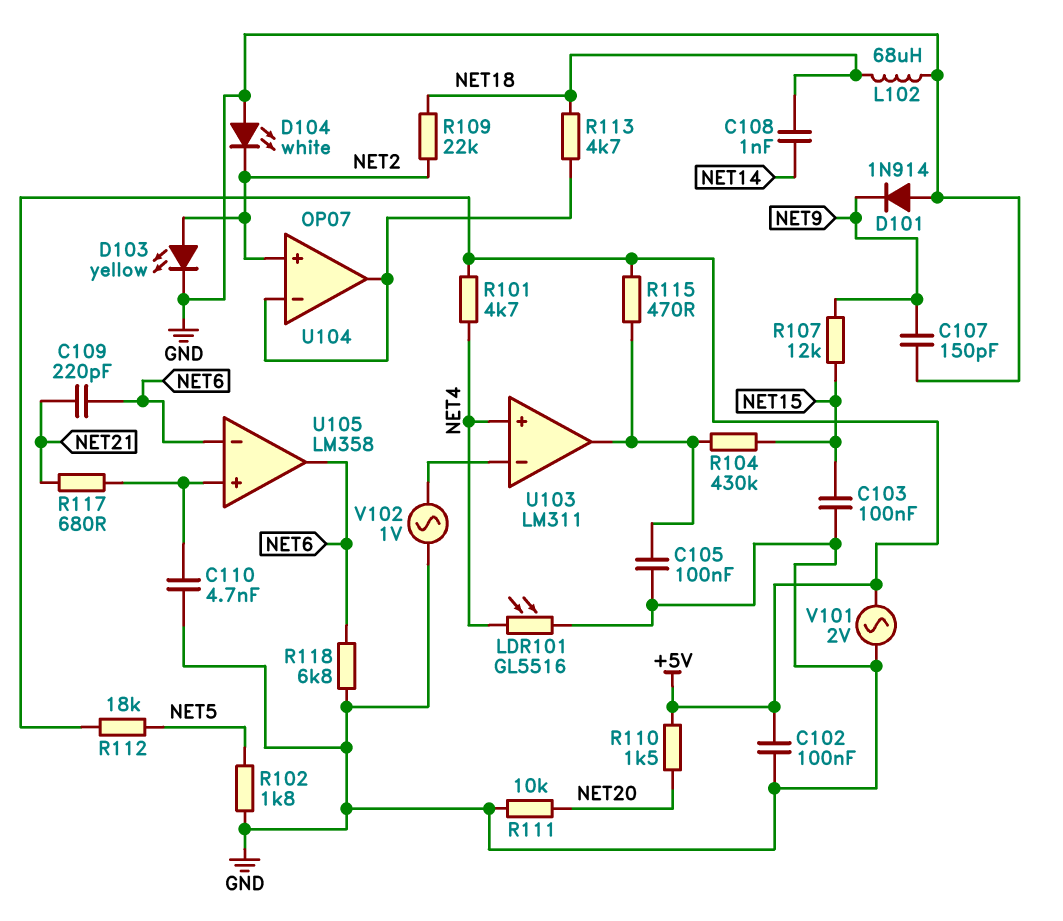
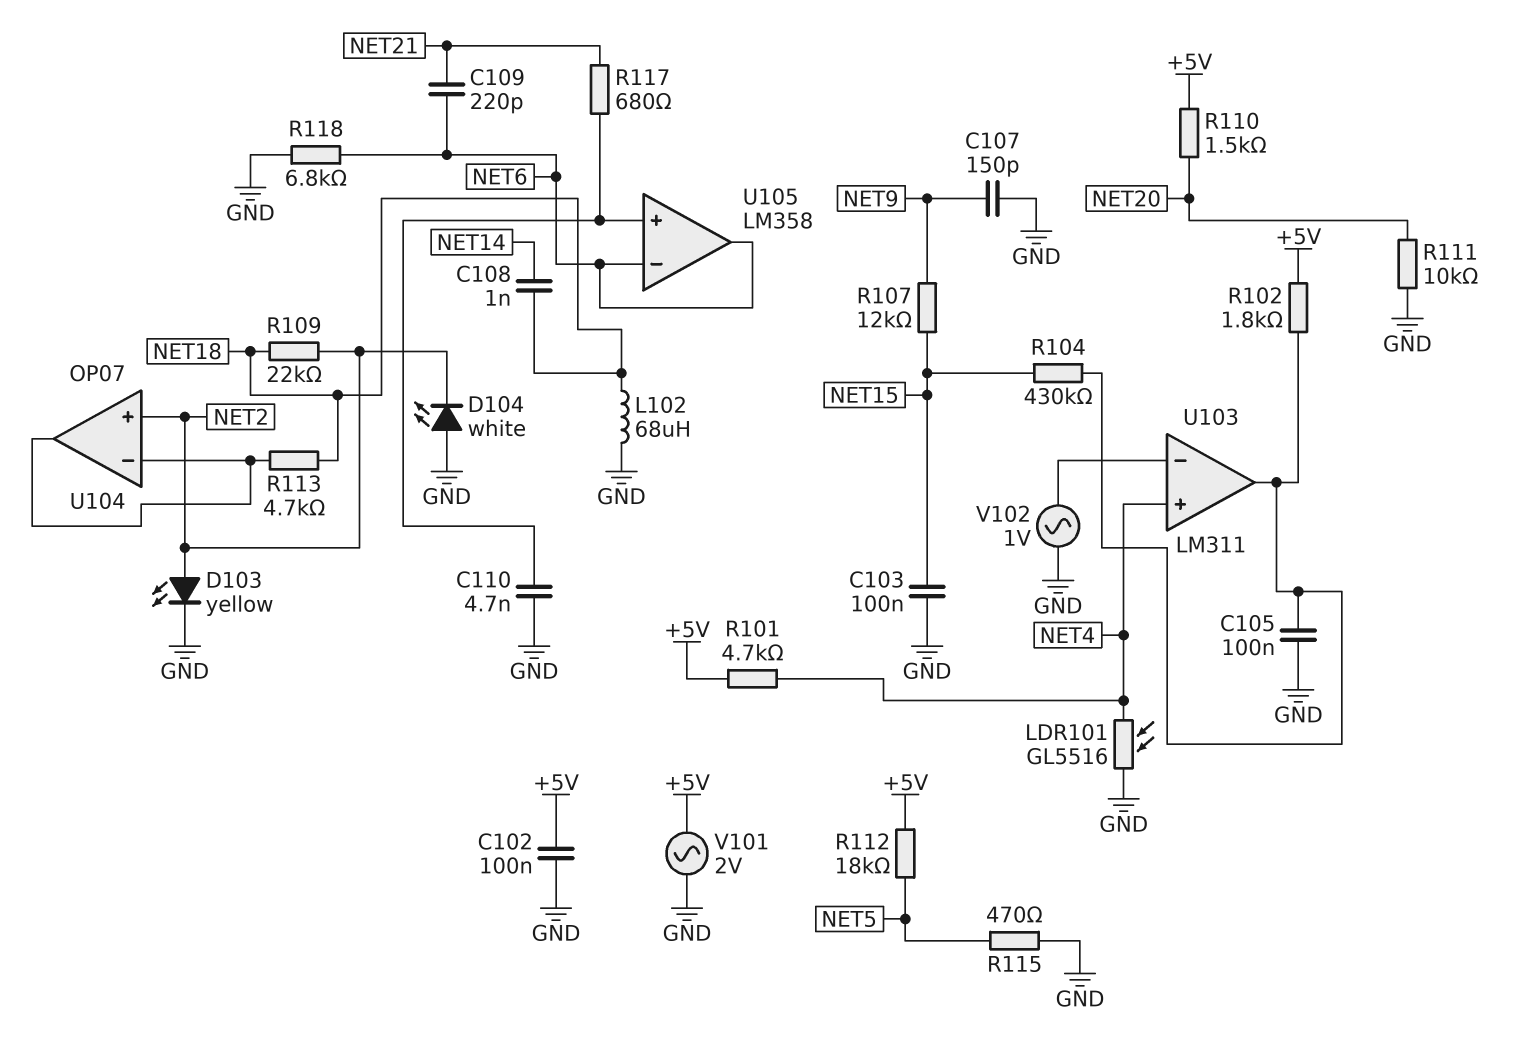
D101: diode 1N914 (A GND, K NET9) -> none
R102: 1.8k (GND, NET5) -> 1.8k (+5V, U103/out)
R115: 470 (+5V, U103/out) -> 470 (GND, NET5)

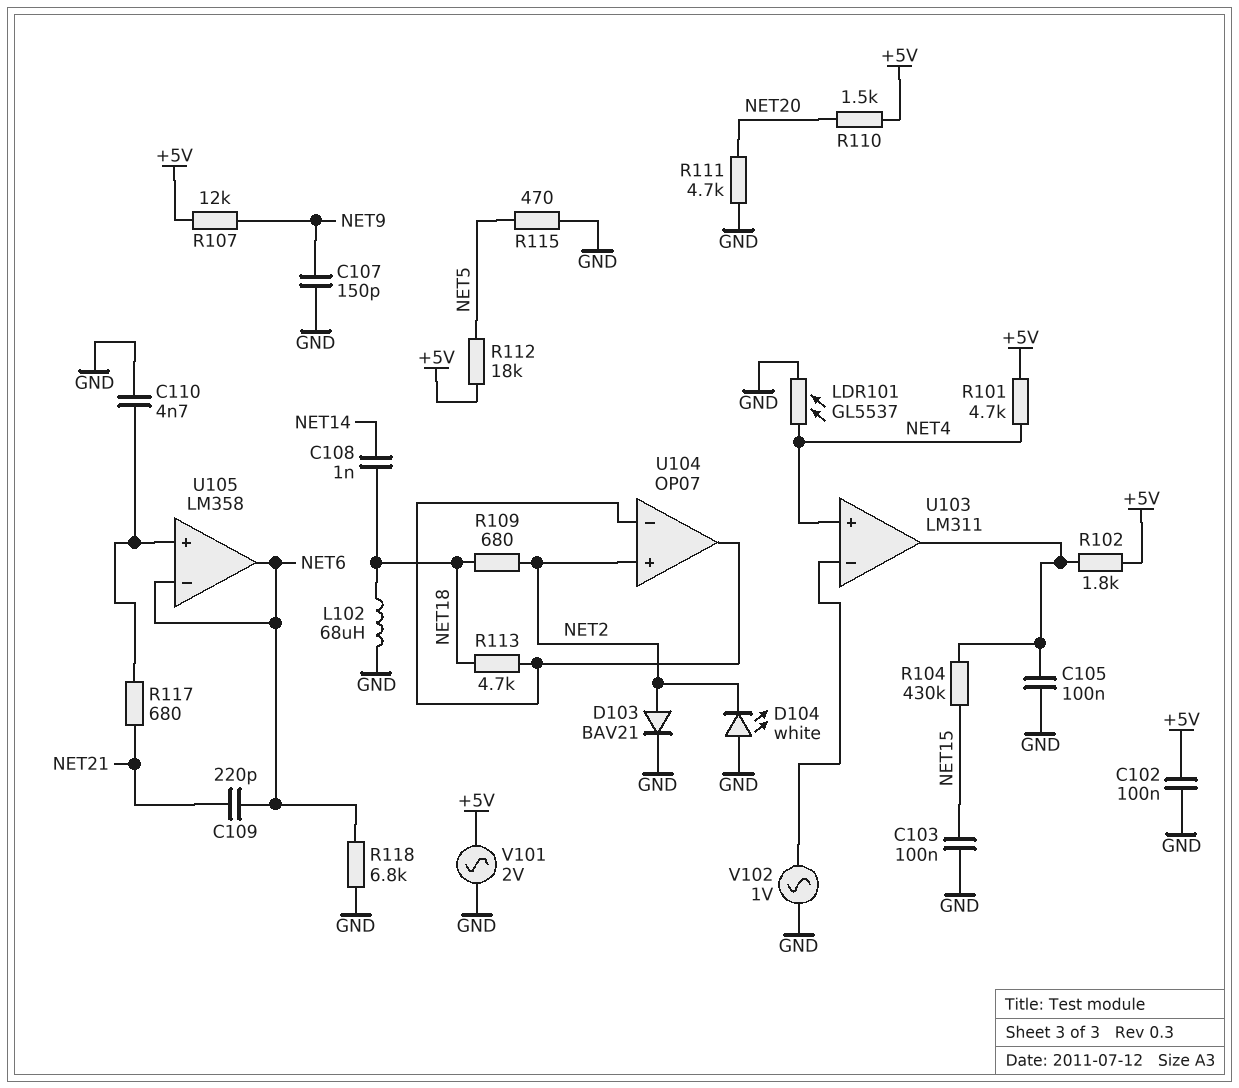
D103: LED yellow (A NET2, K GND) -> diode BAV21 (A NET2, K GND)
LDR101: GL5516 (GND, NET4) -> GL5537 (GND, NET4)
R107: 12k (NET9, NET15) -> 12k (+5V, NET9)
R109: 22k (NET2, NET18) -> 680 (NET2, NET18)
R111: 10k (GND, NET20) -> 4.7k (GND, NET20)

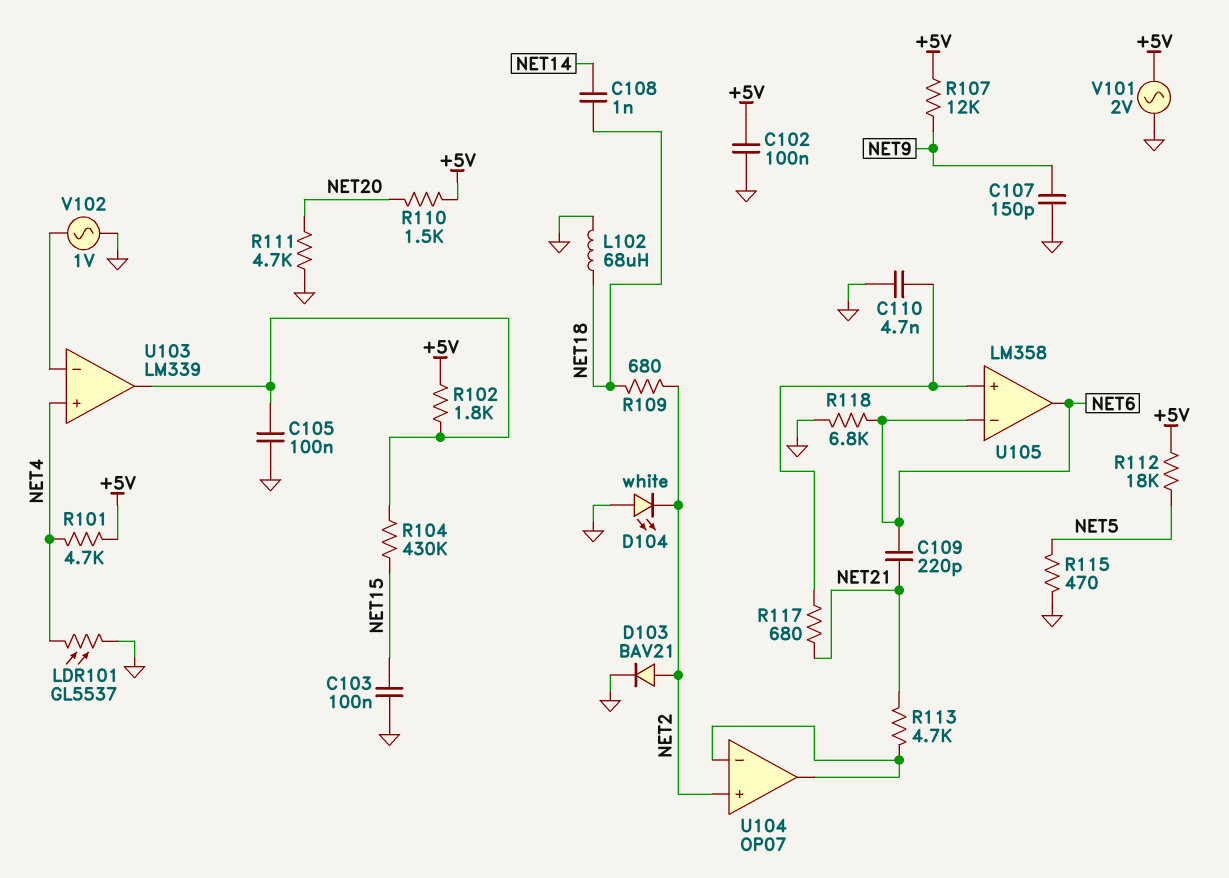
R113: 4.7k (NET18, U104/in-) -> 4.7k (NET21, U104/in-)
U103: LM311 -> LM339

